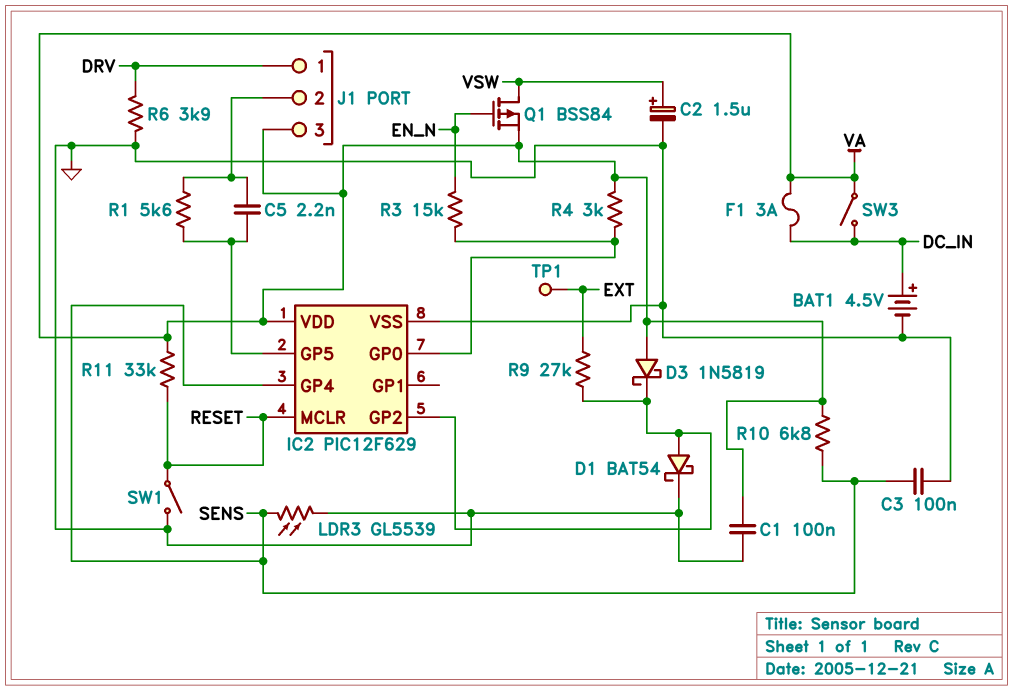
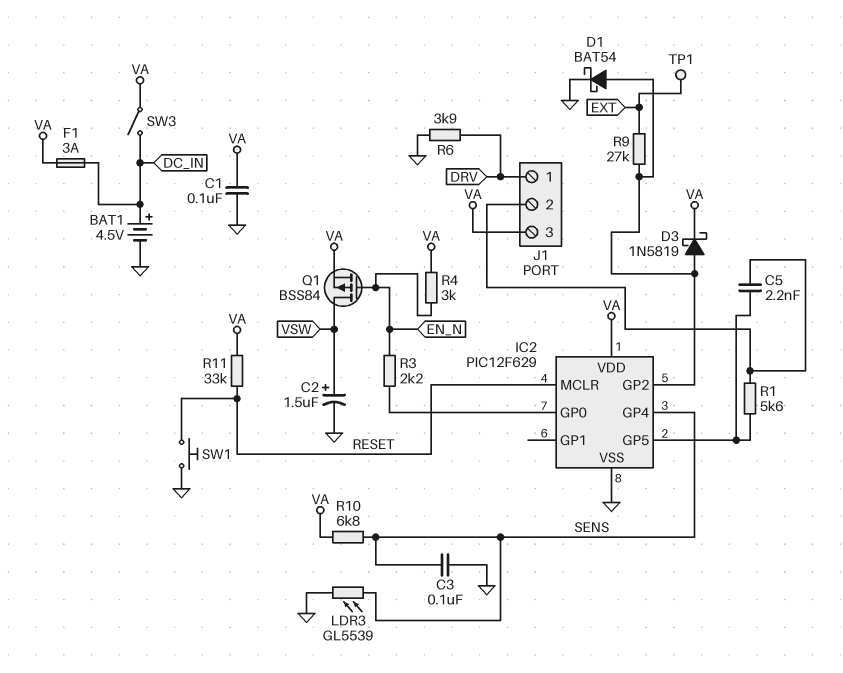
D3: schottky 1N5819 (A VA, K IC2/GP2) -> schottky 1N5819 (A IC2/GP2, K VA)
R3: 15k (EN_N, IC2/GP0) -> 2.2k (EN_N, IC2/GP0)
R4: 3k (IC2/GP0, VA) -> 3k (EN_N, VA)
SW1: switch (GND, RESET) -> button (GND, RESET)

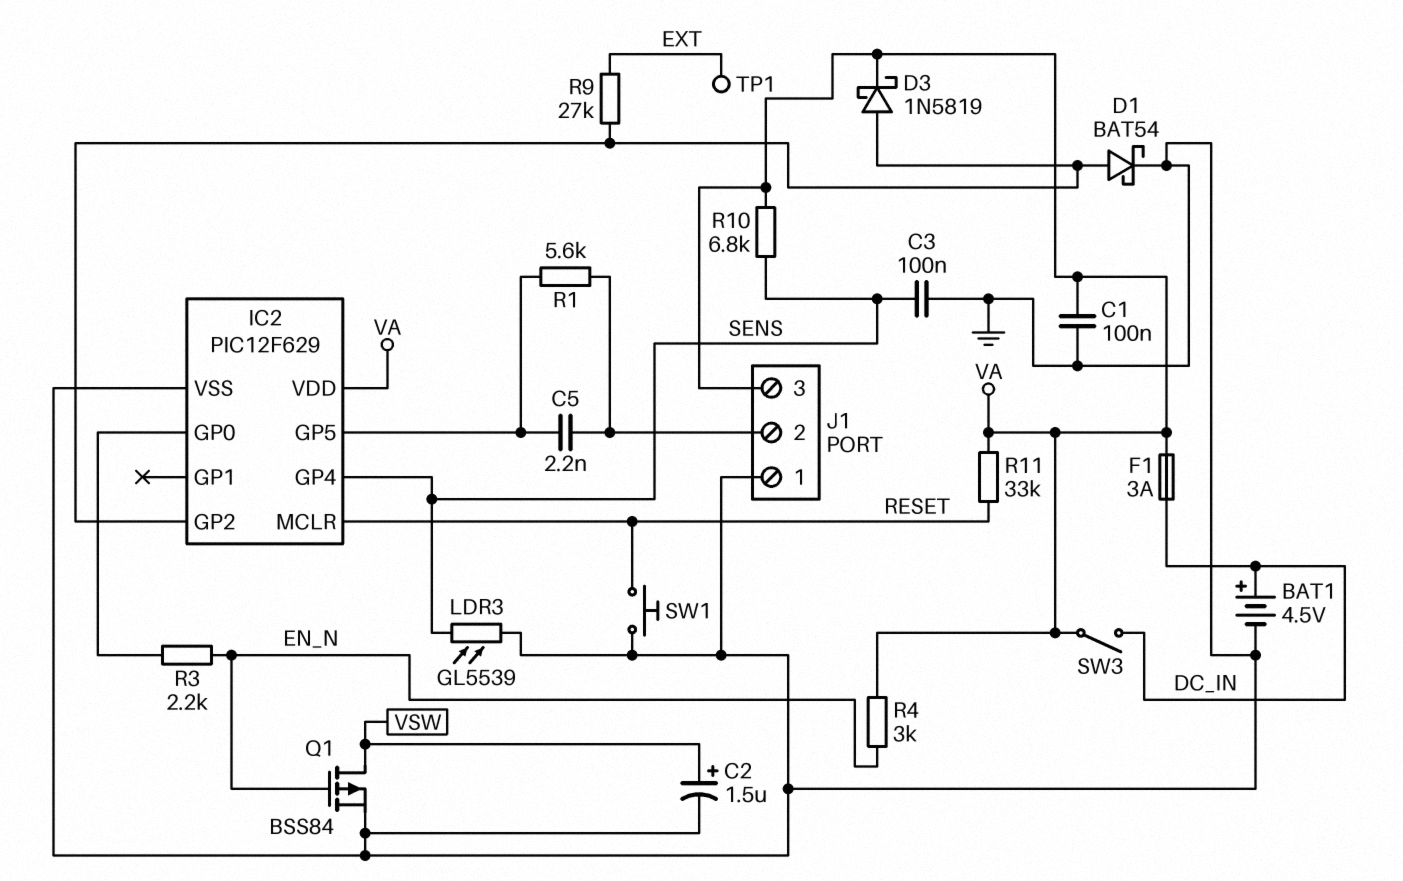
J1 pin 1: DRV -> GND
Q1: PMOS BSS84 (G EN_N, D VSW, S VA) -> PMOS BSS84 (G EN_N, D VSW, S GND)
R6: 3.9k (DRV, GND) -> none

